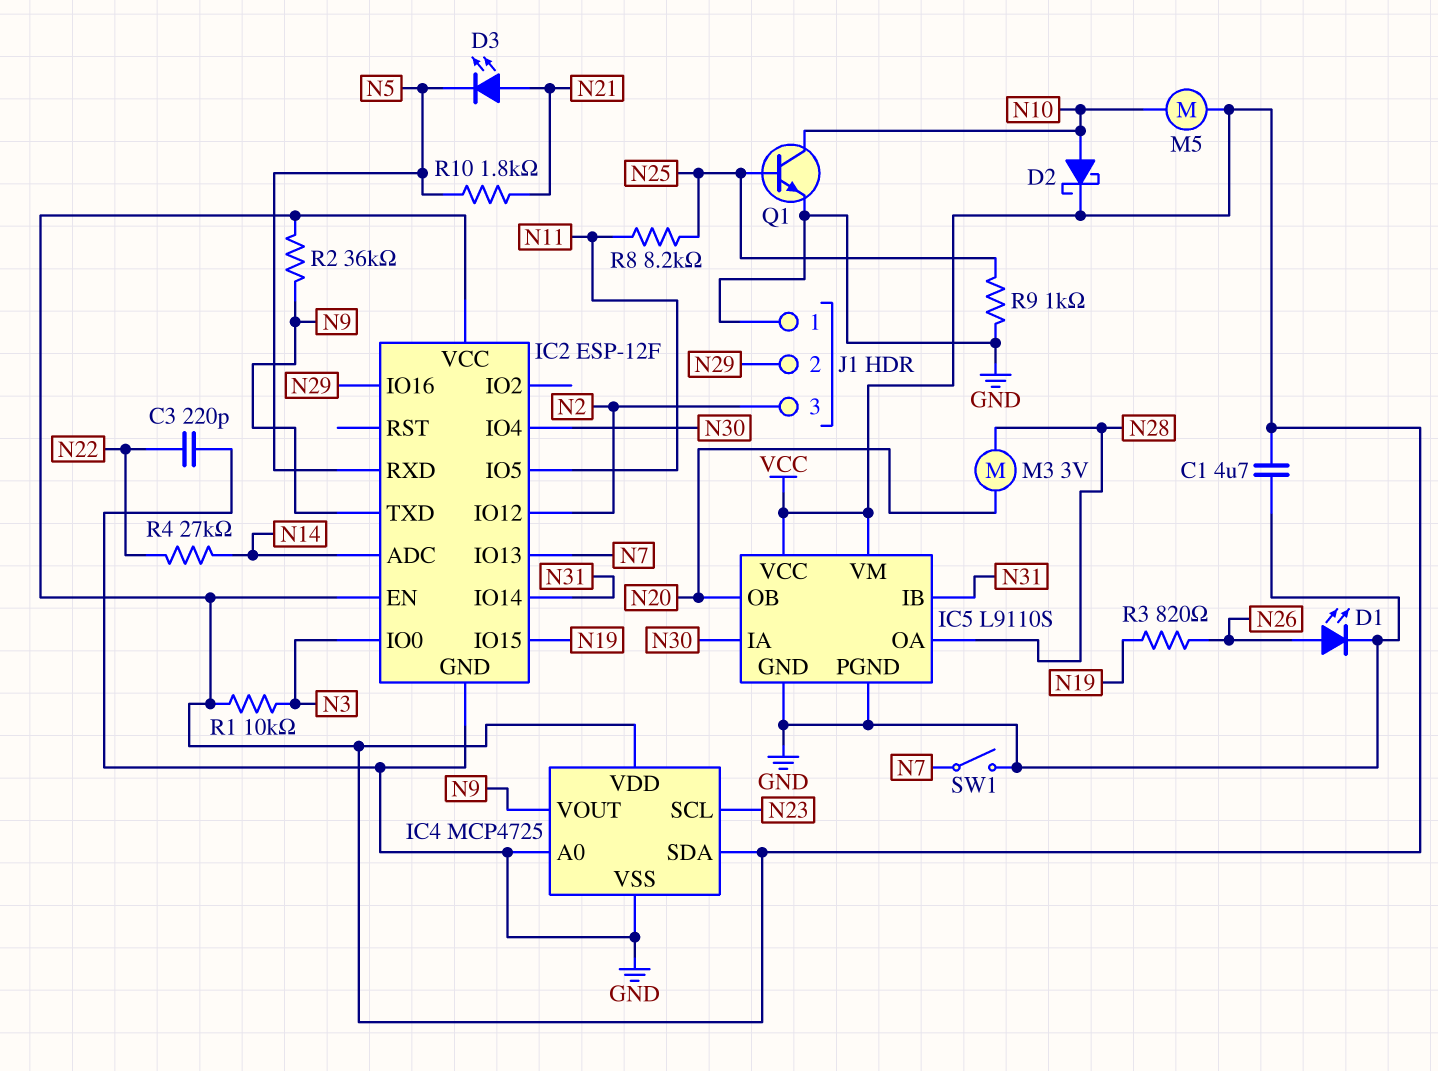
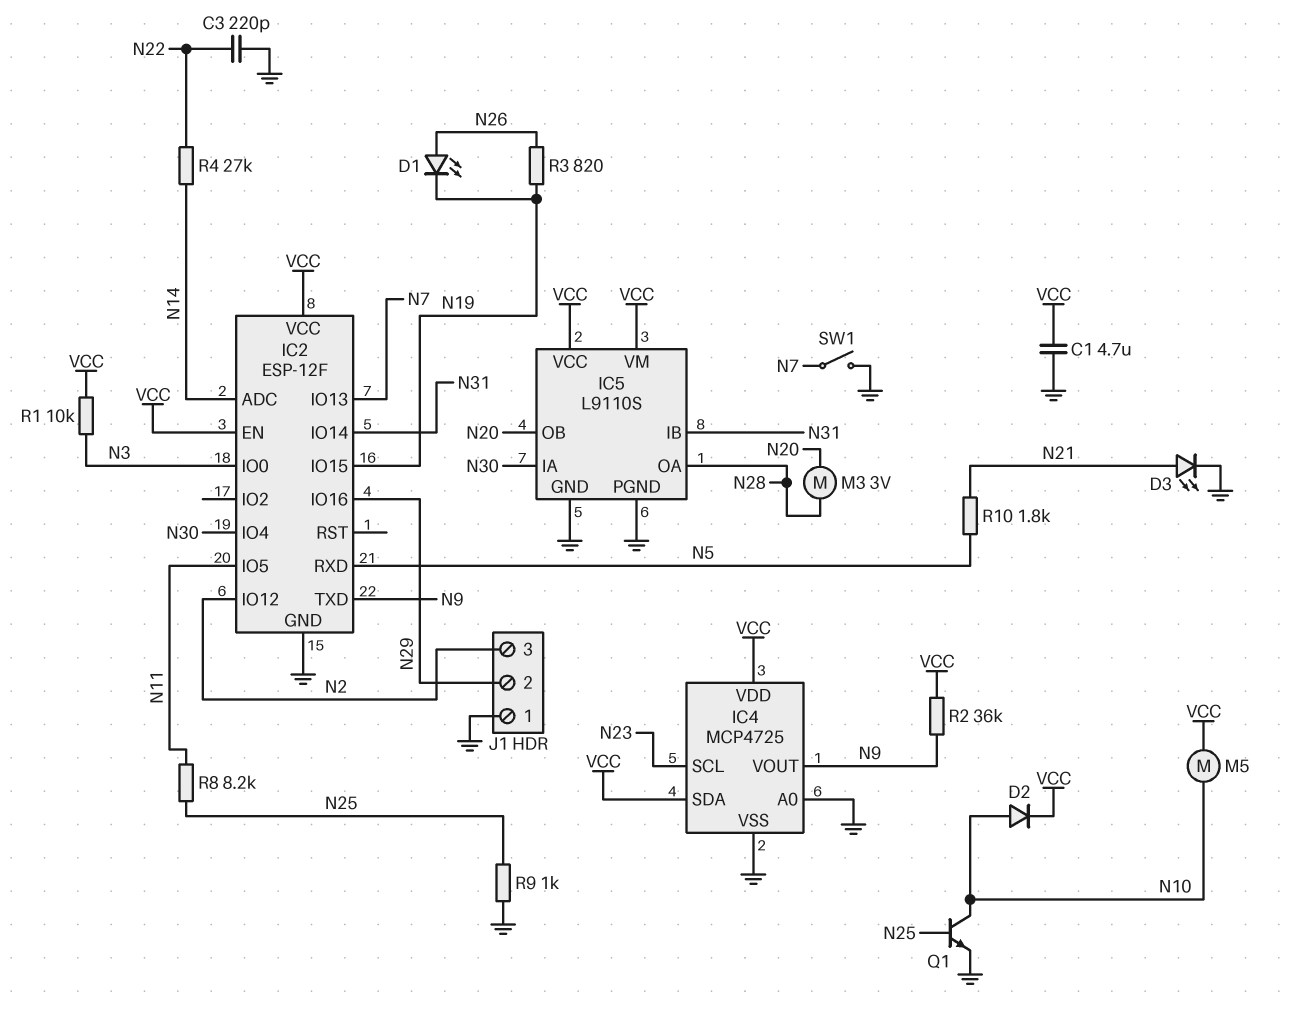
D1: LED (A N26, K GND) -> LED (A N26, K N19)
D2: schottky (A N10, K VCC) -> diode (A N10, K VCC)
D3: LED (A N21, K N5) -> LED (A N21, K GND)

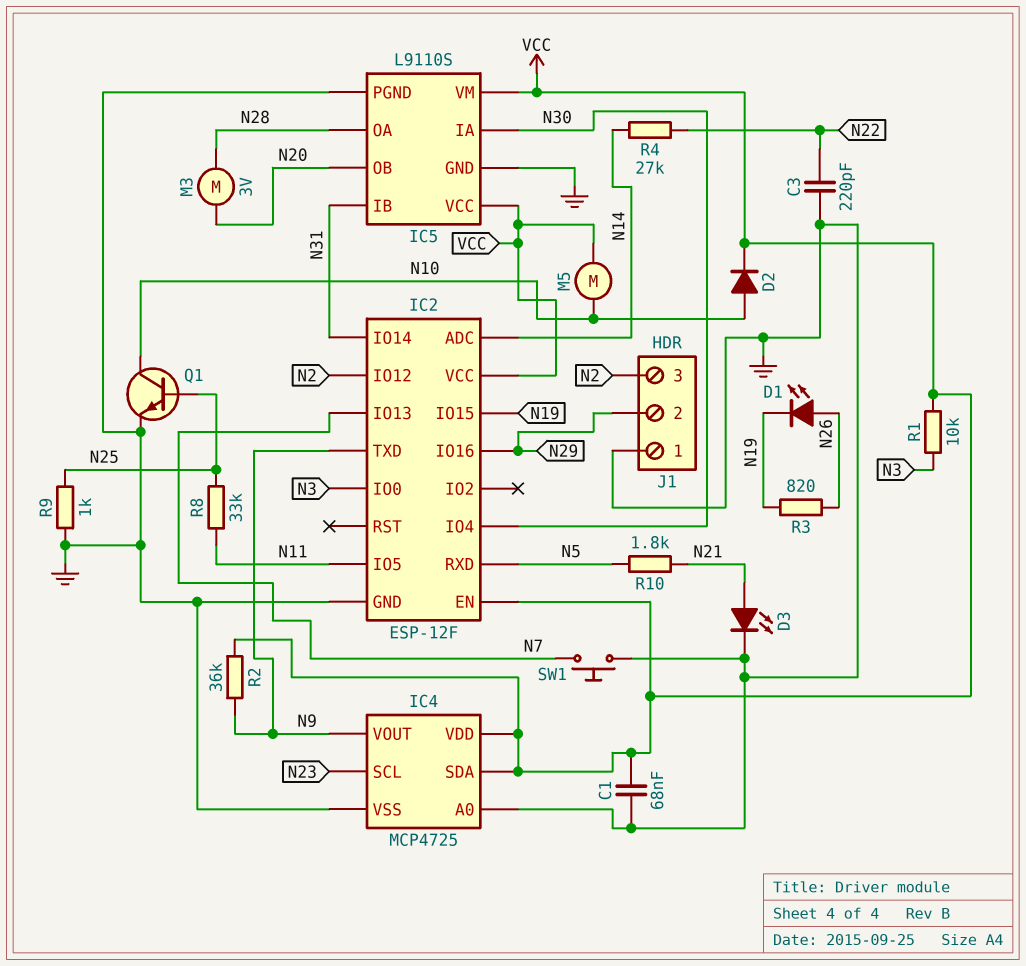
C1: 4.7uF (GND, VCC) -> 68nF (GND, VCC)
R8: 8.2k (N11, N25) -> 33k (N11, N25)
SW1: switch (GND, N7) -> button (GND, N7)

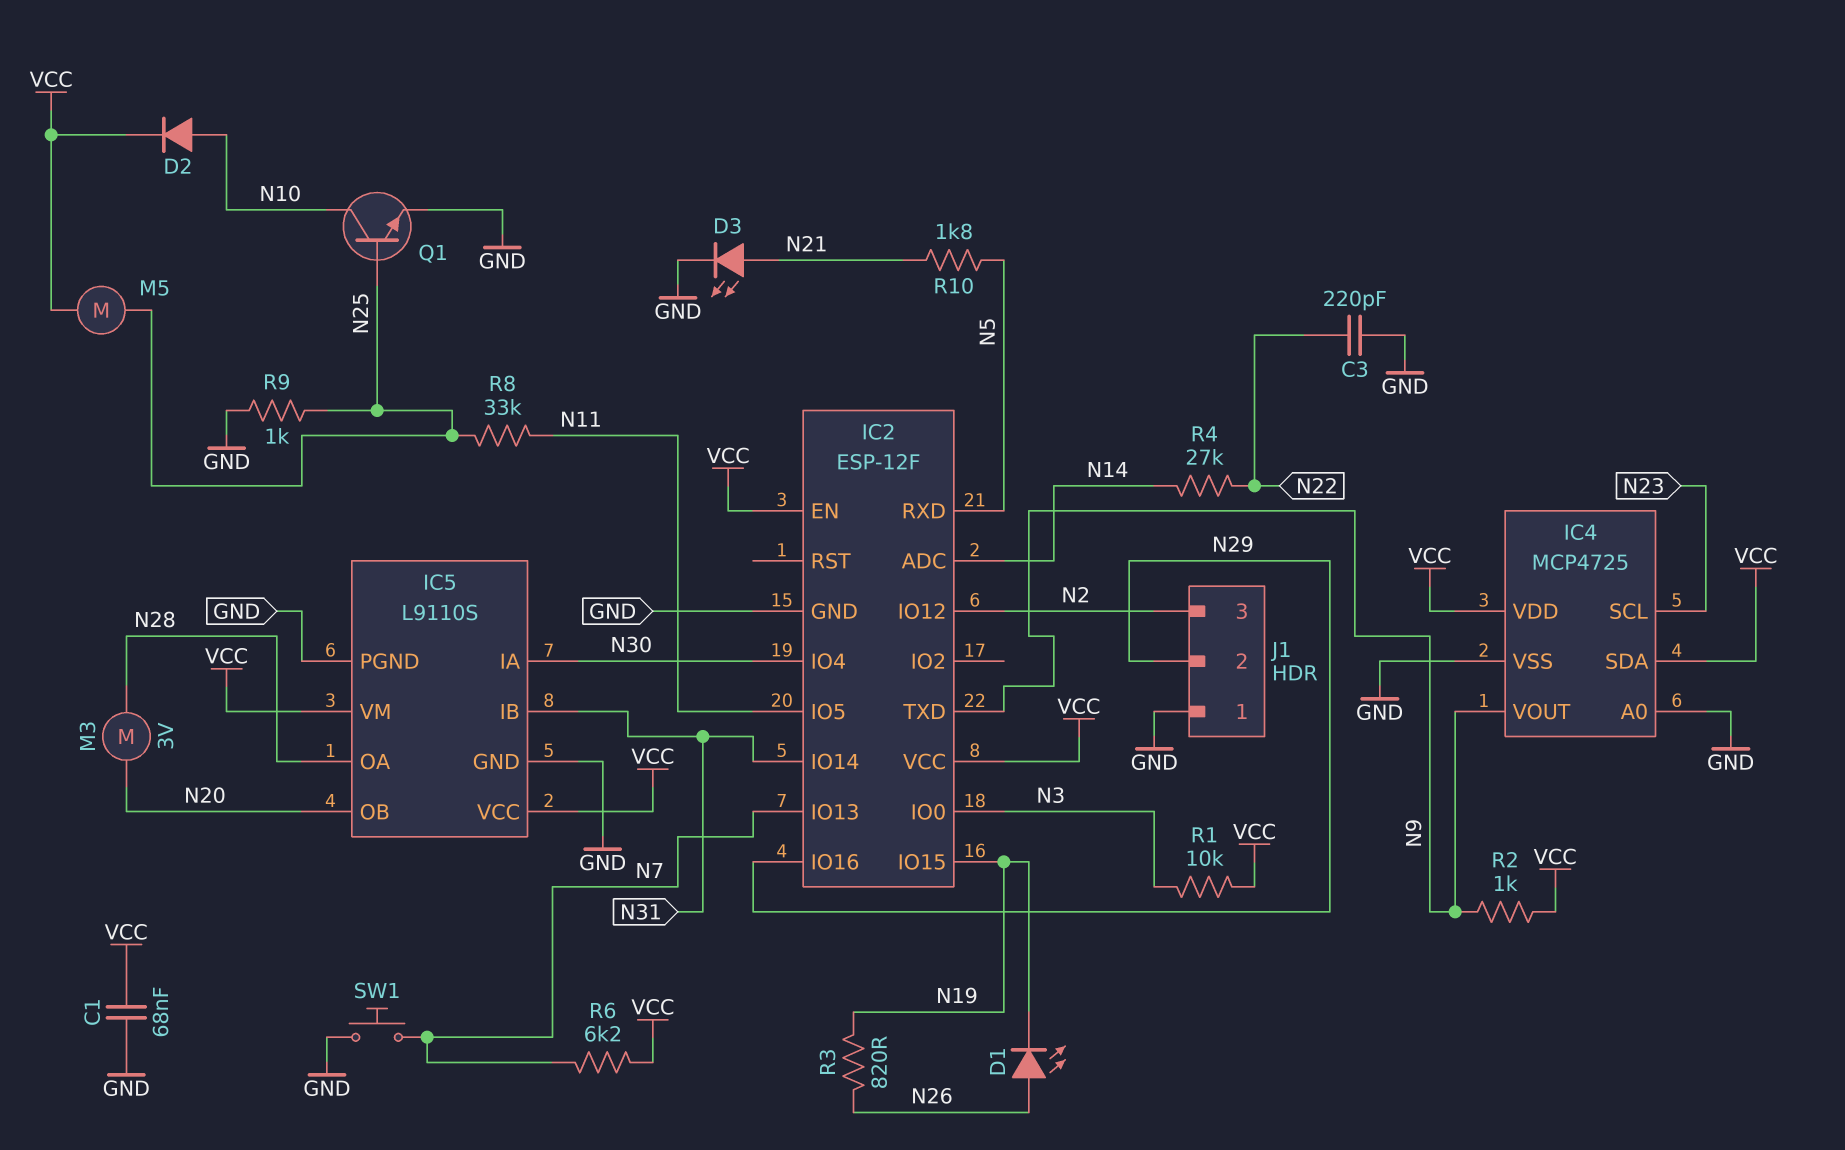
M5: motor (N10, VCC) -> motor (N25, VCC)
R2: 36k (N9, VCC) -> 1k (N9, VCC)
R6: none -> 6.2k (N7, VCC)

